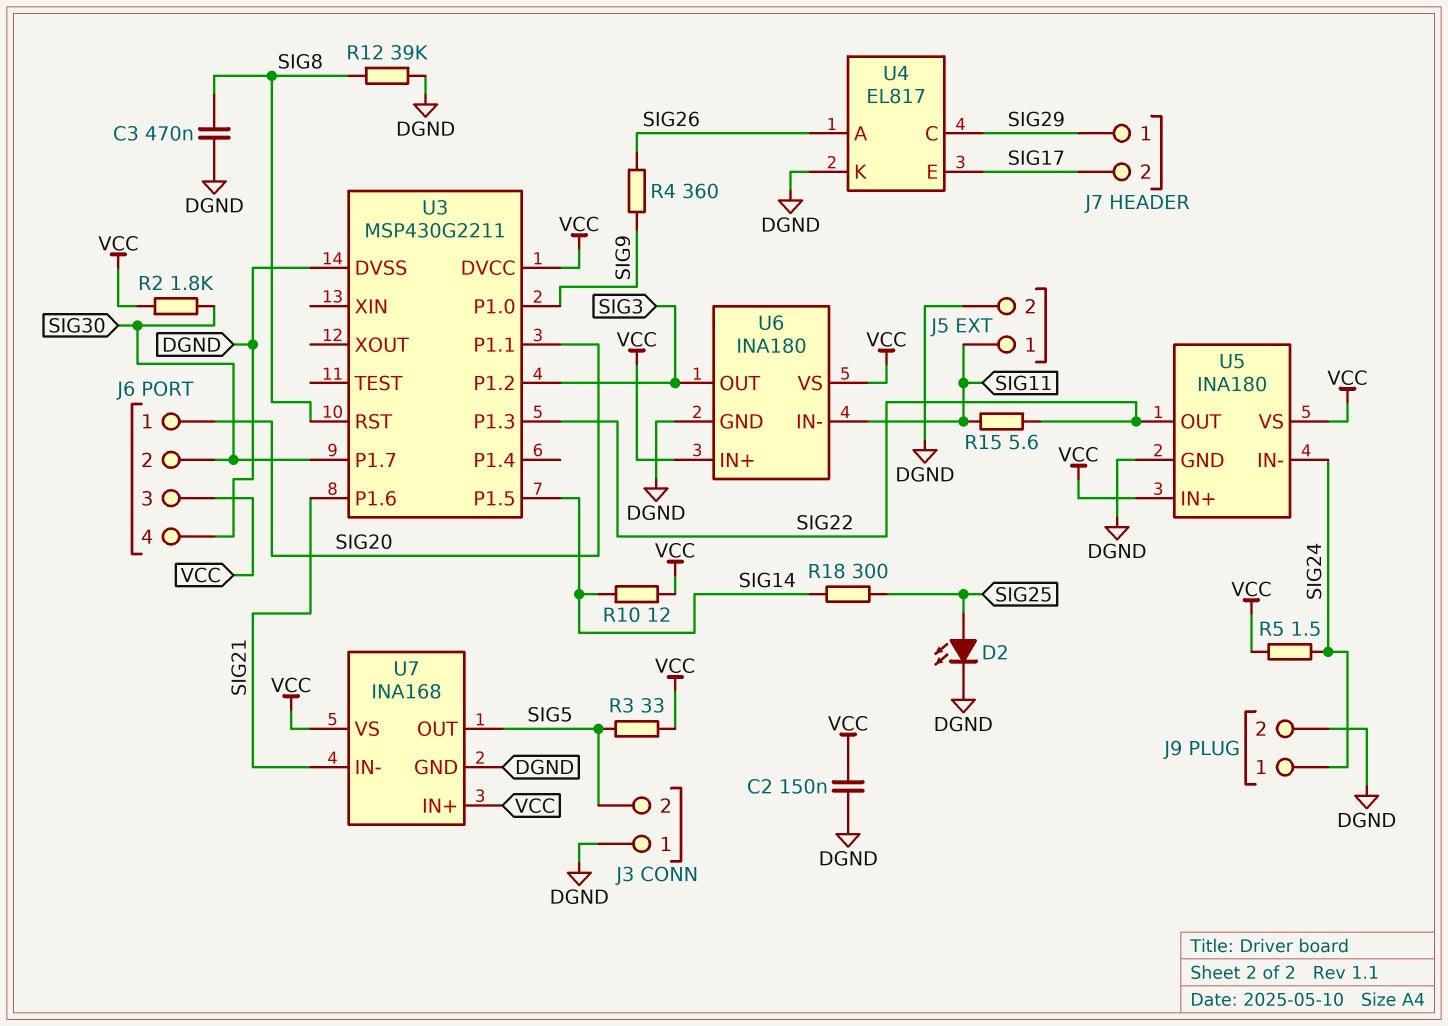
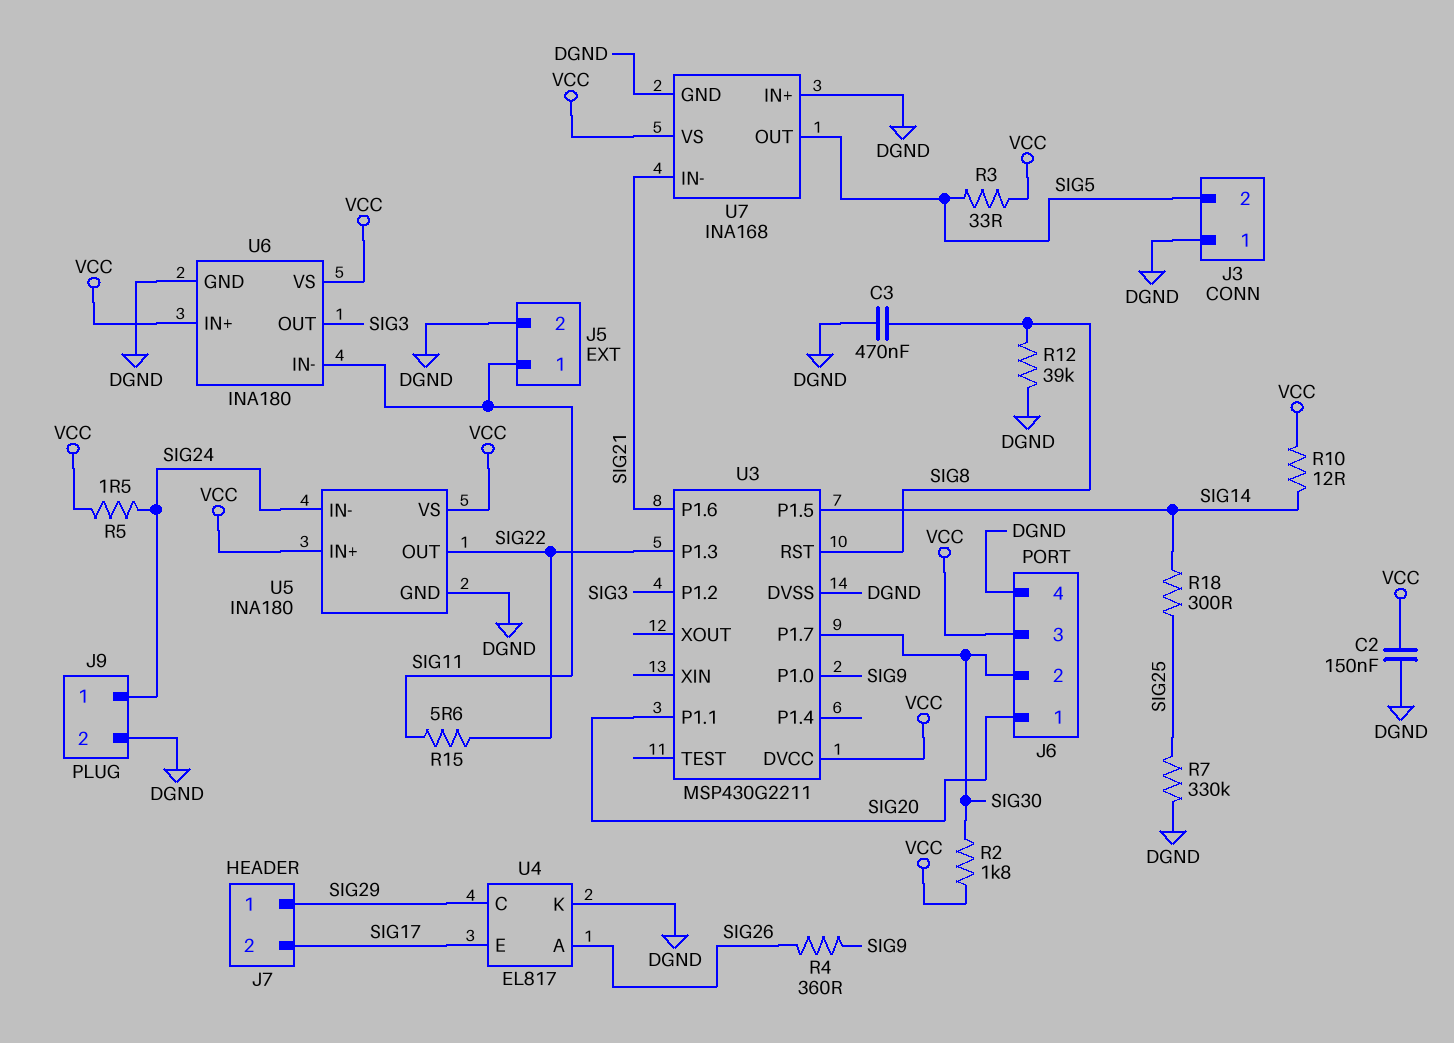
D2: LED (A SIG25, K DGND) -> none
R7: none -> 330k (DGND, SIG25)
U7 pin IN+: VCC -> DGND

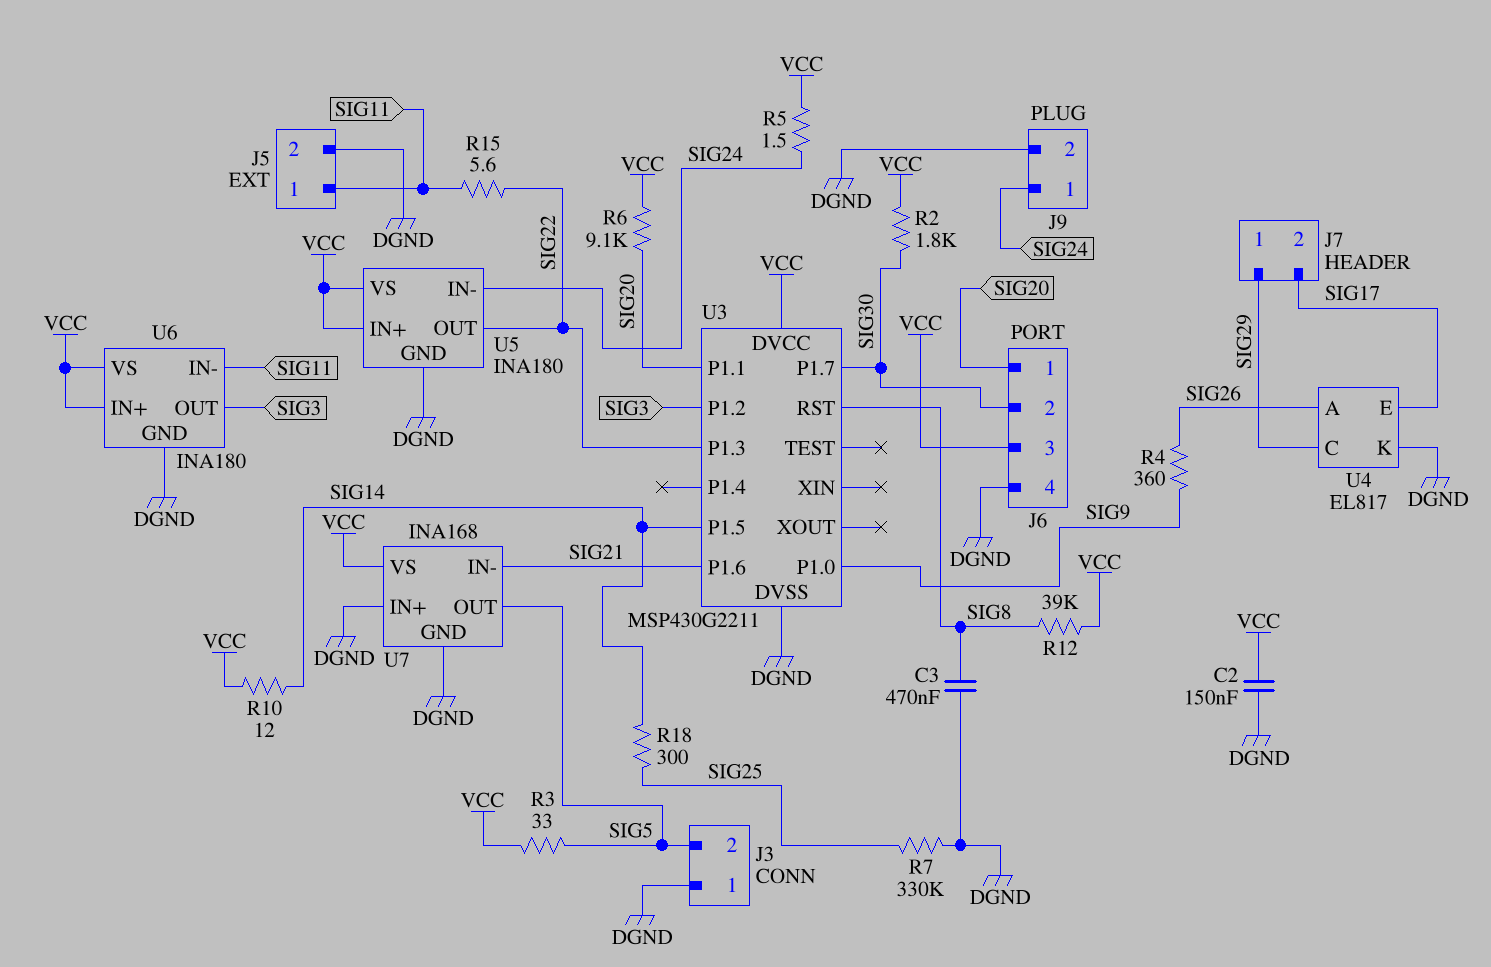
R6: none -> 9.1k (SIG20, VCC)
R12: 39k (DGND, SIG8) -> 39k (SIG8, VCC)

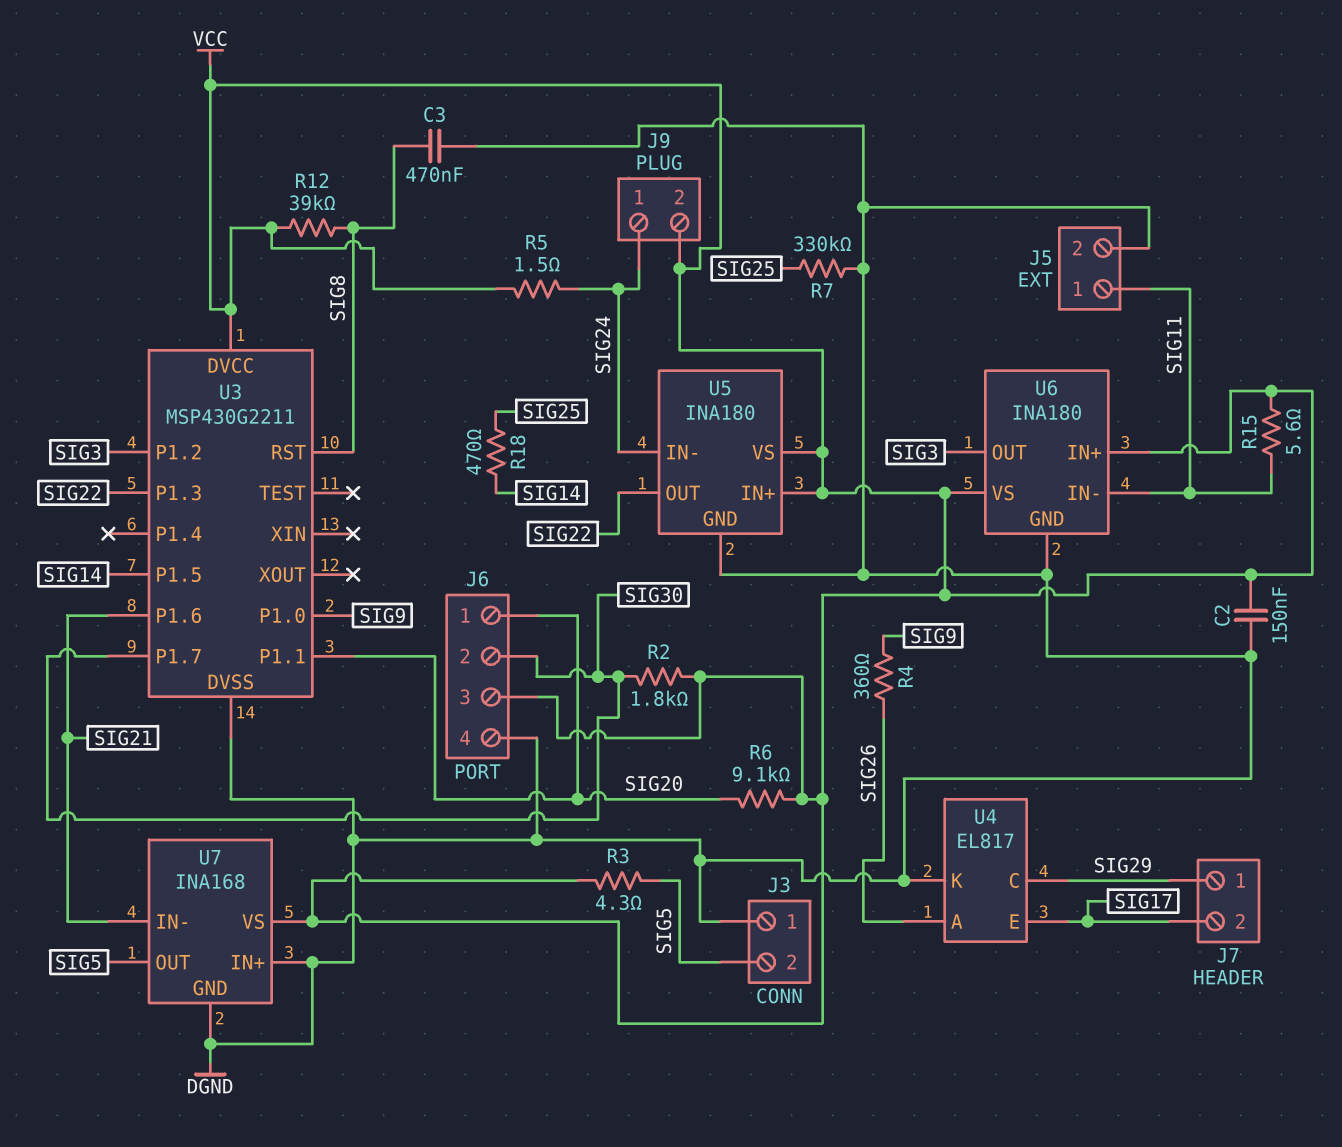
J9 pin 2: DGND -> VCC
R3: 33 (SIG5, VCC) -> 4.3 (SIG5, VCC)
R10: 12 (SIG14, VCC) -> none
R15: 5.6 (SIG11, SIG22) -> 5.6 (SIG11, VCC)
R18: 300 (SIG14, SIG25) -> 470 (SIG14, SIG25)

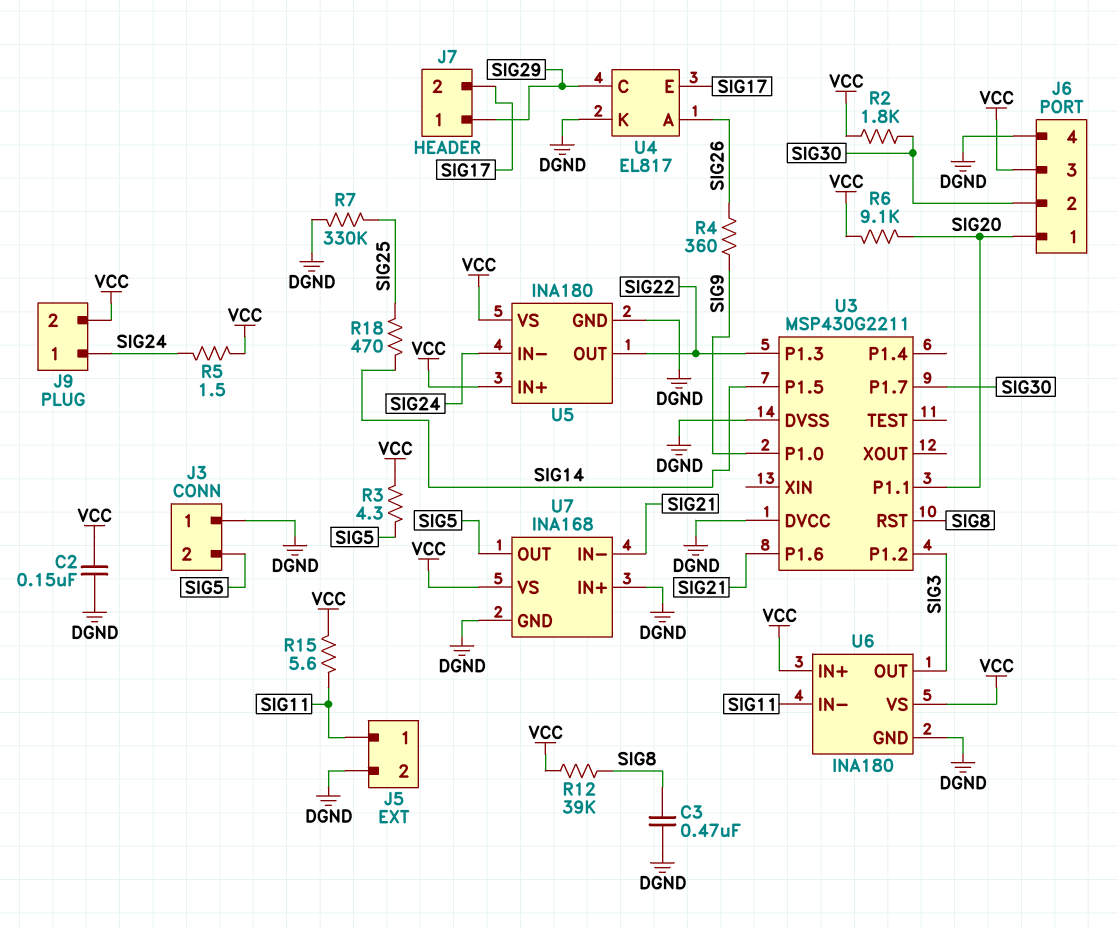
U3 pin DVCC: VCC -> DGND

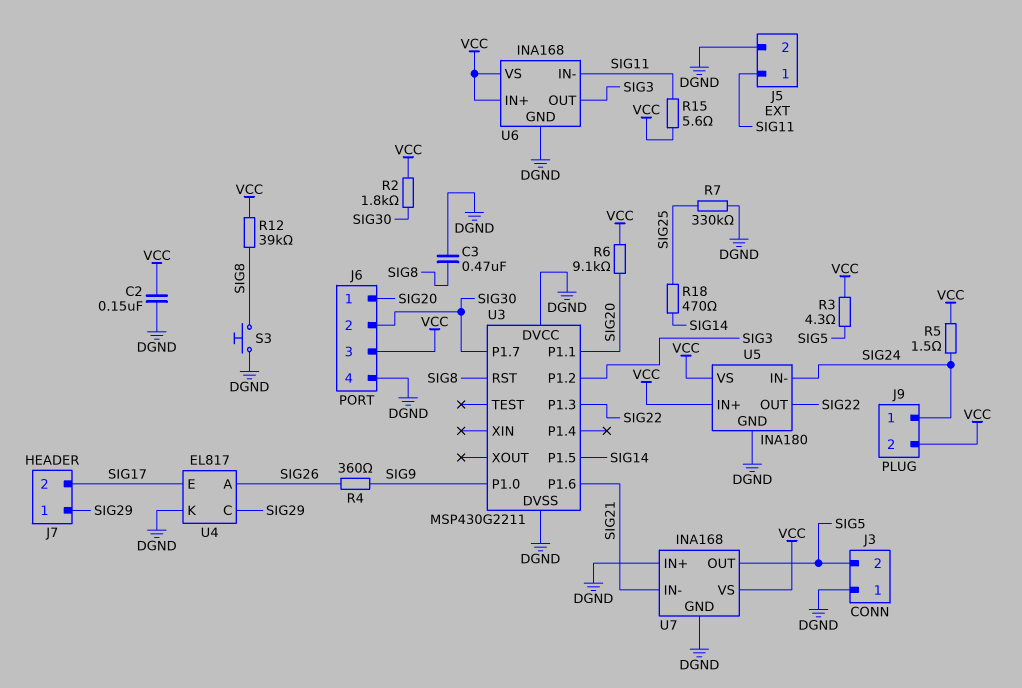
S3: none -> button (DGND, SIG8)
U6: INA180 -> INA168

